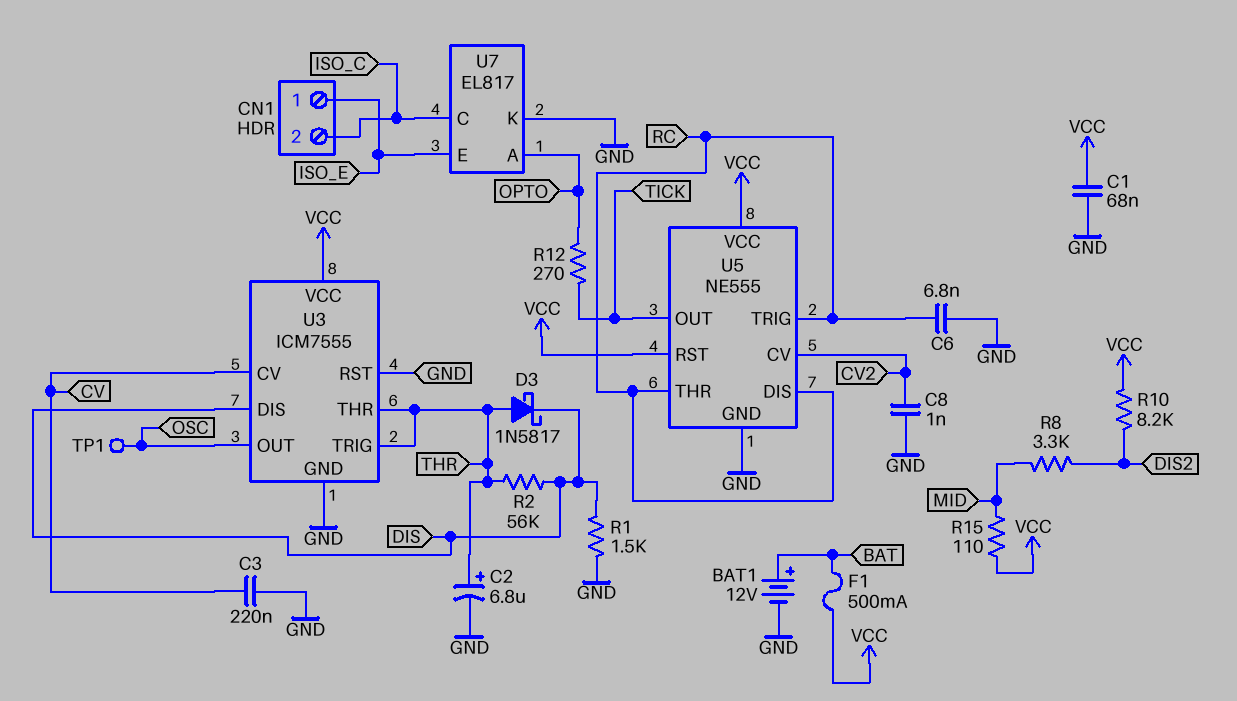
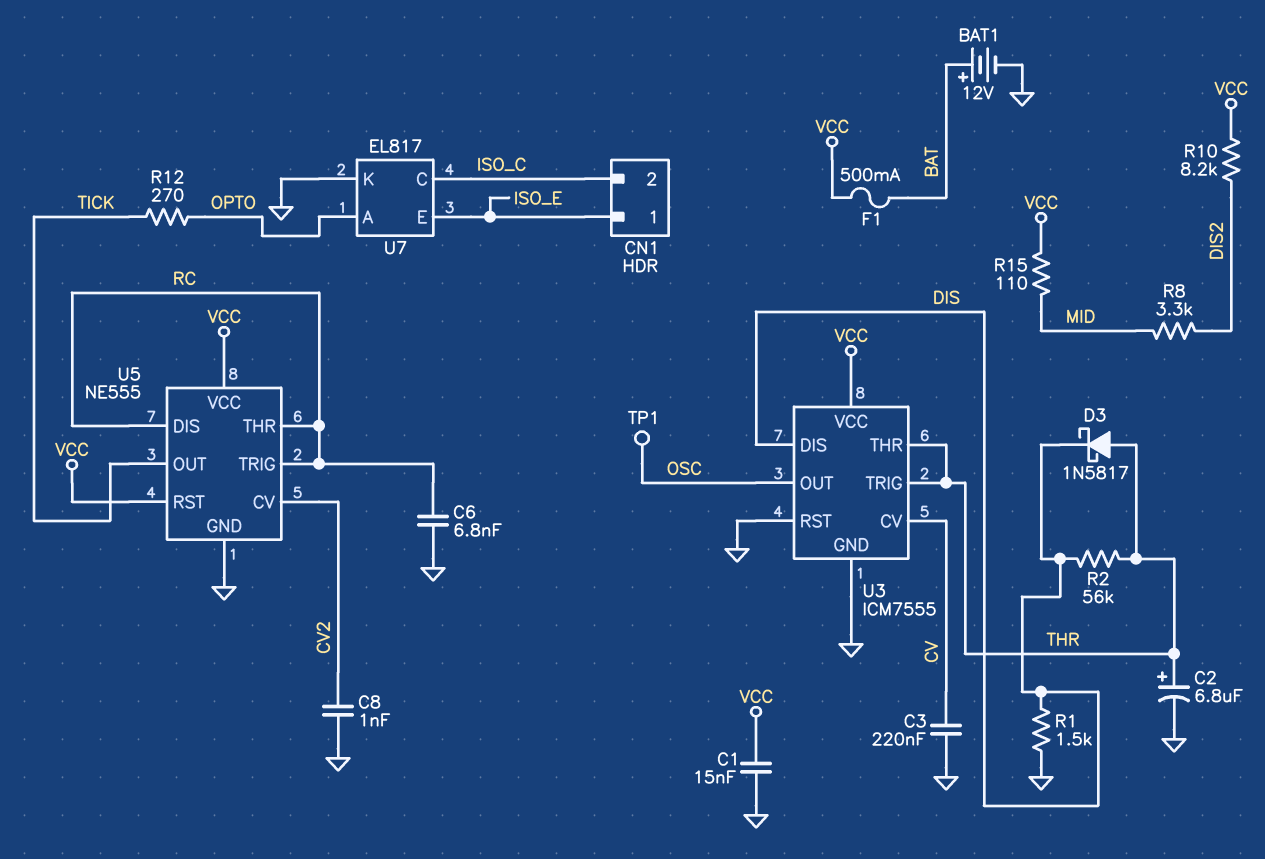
C1: 68nF (GND, VCC) -> 15nF (GND, VCC)

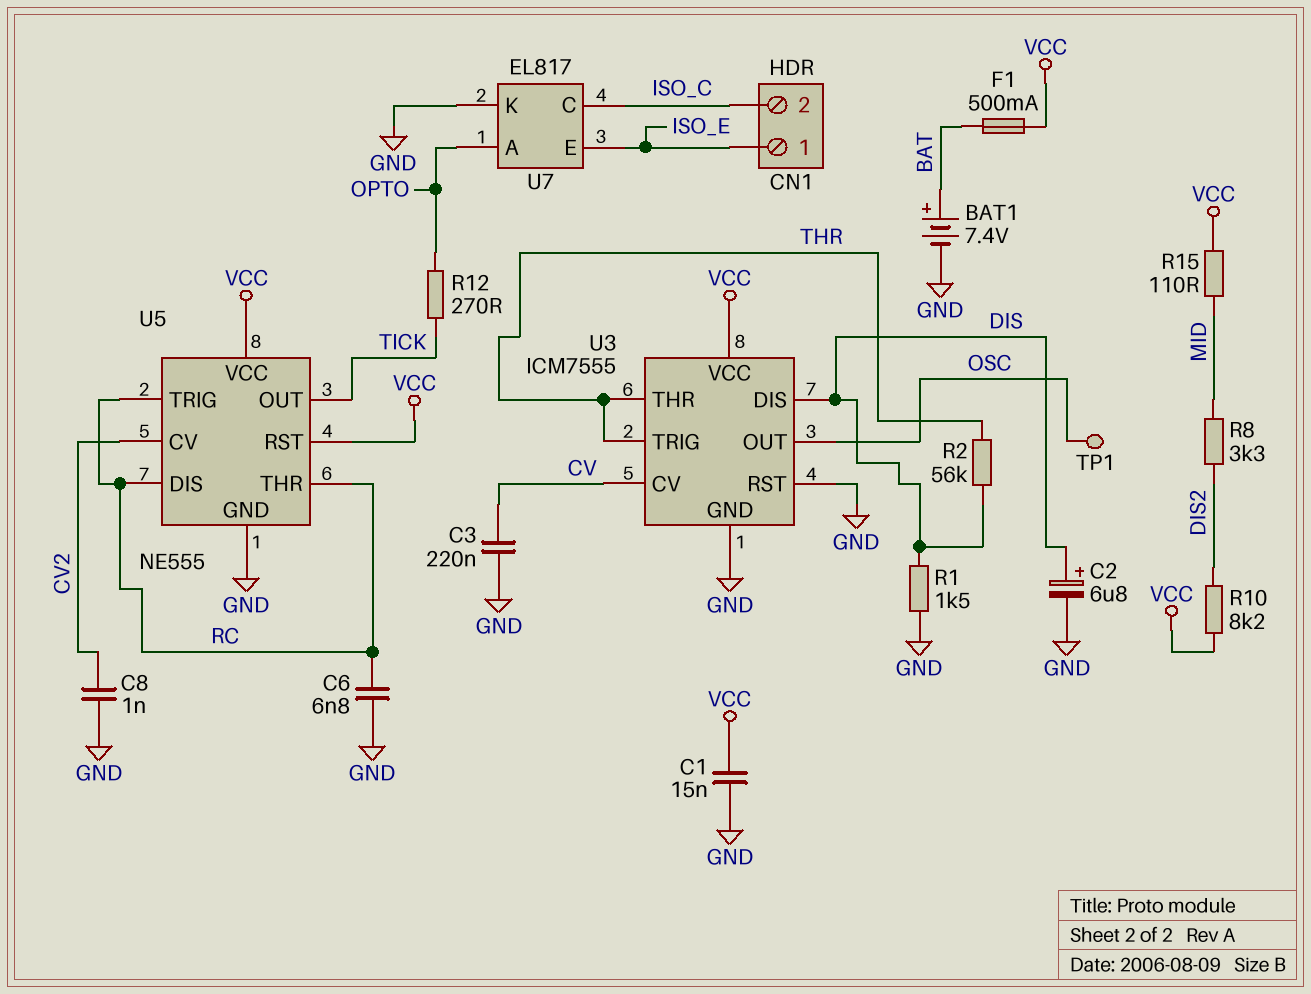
BAT1: 12V (plus BAT, minus GND) -> 7.4V (plus BAT, minus GND)
C2: 6.8uF (plus THR, minus GND) -> 6.8uF (plus DIS, minus GND)
D3: schottky 1N5817 (A THR, K DIS) -> none

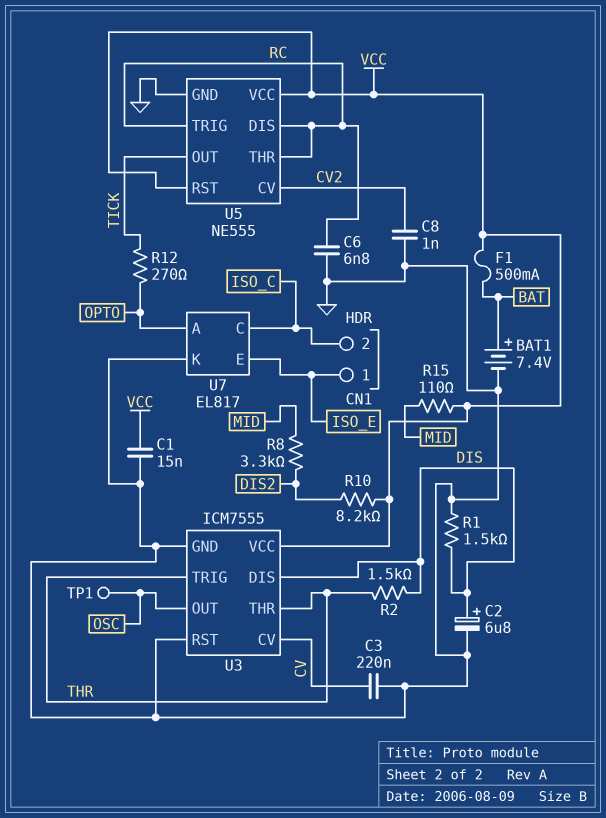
R2: 56k (DIS, THR) -> 1.5k (DIS, THR)

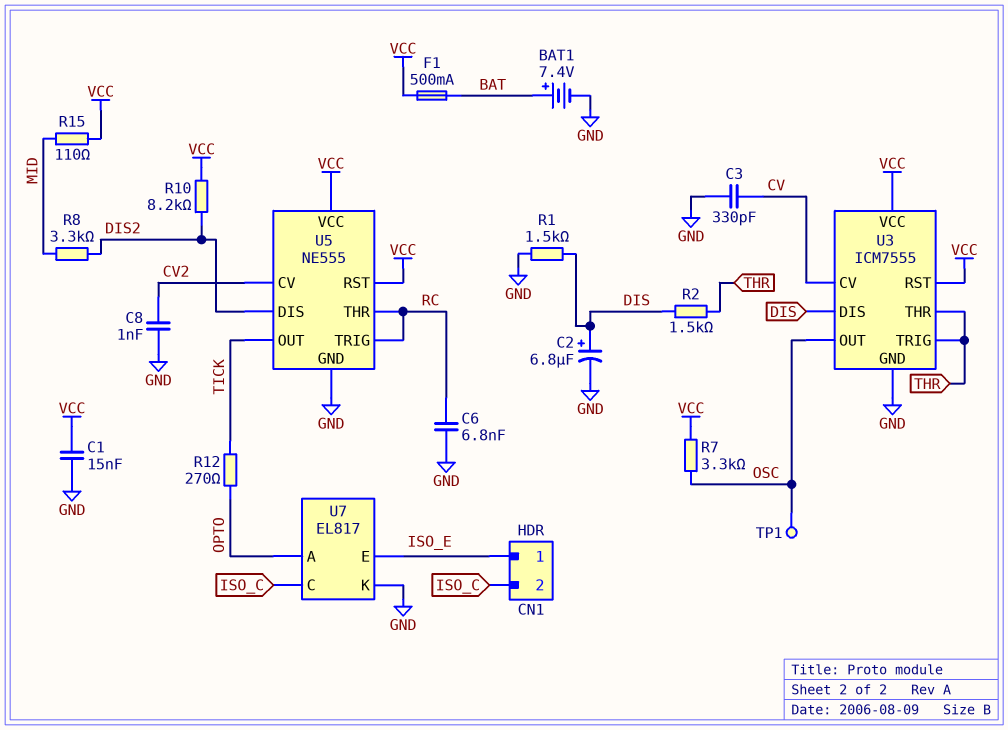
C3: 220nF (CV, GND) -> 330pF (CV, GND)
R7: none -> 3.3k (OSC, VCC)
U3 pin RST: GND -> VCC
U5 pin DIS: RC -> DIS2

